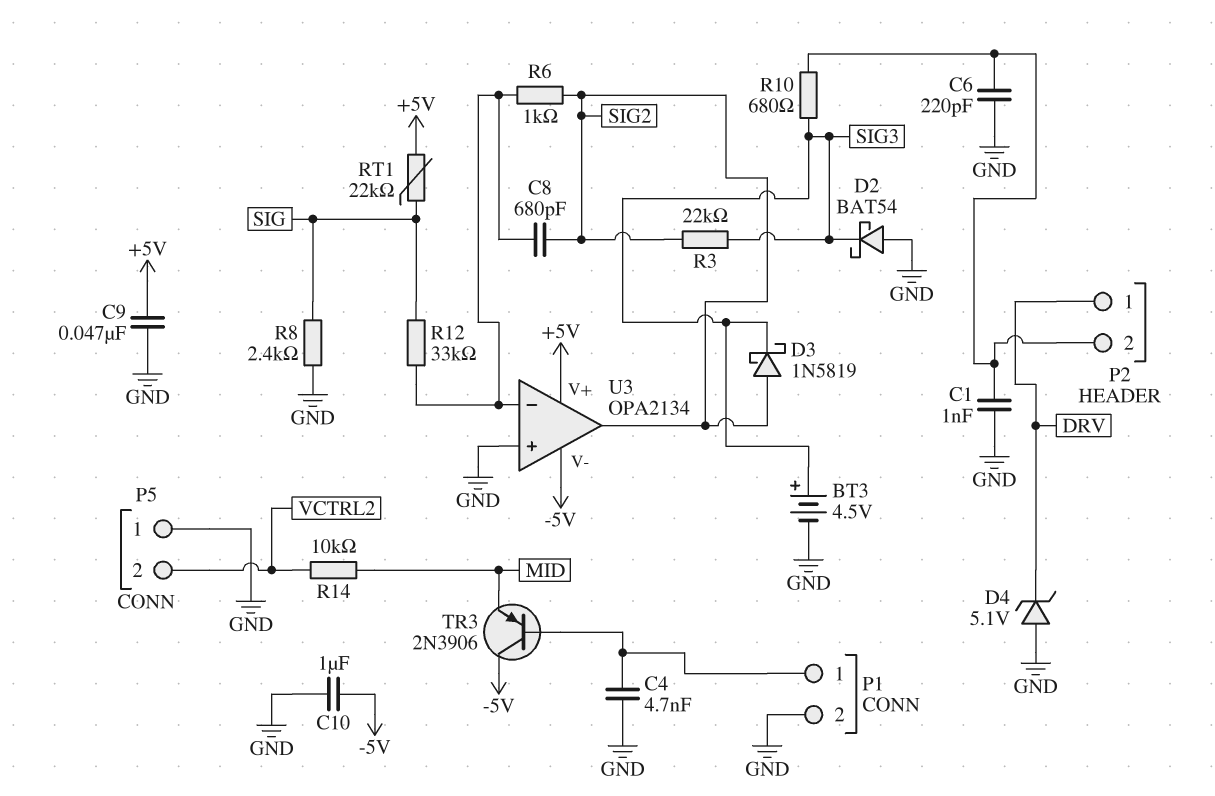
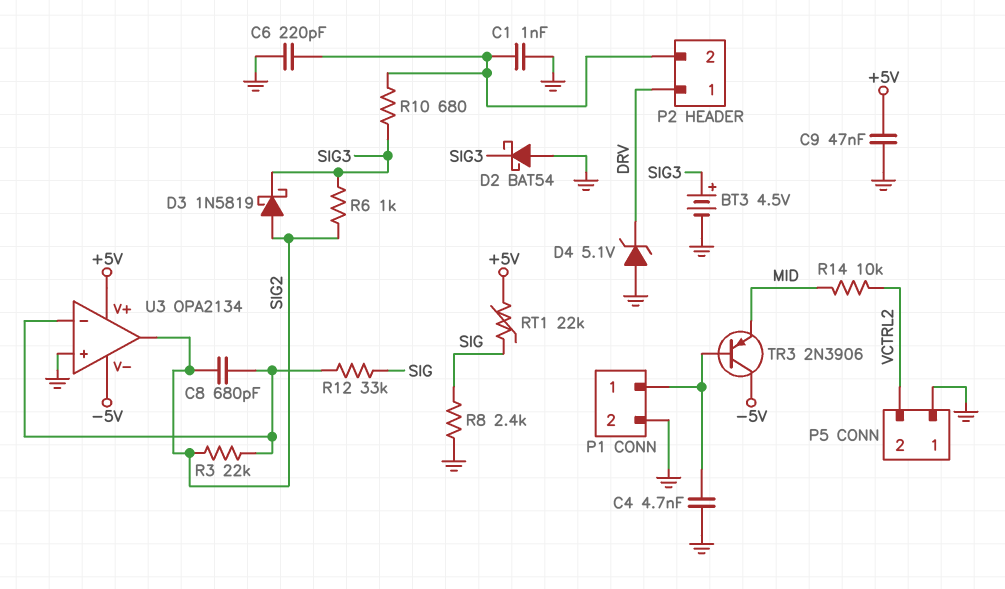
C10: 1uF (-5V, GND) -> none
R3: 22k (SIG2, SIG3) -> 22k (SIG2, U3/in-)
R6: 1k (SIG2, U3/in-) -> 1k (SIG2, SIG3)

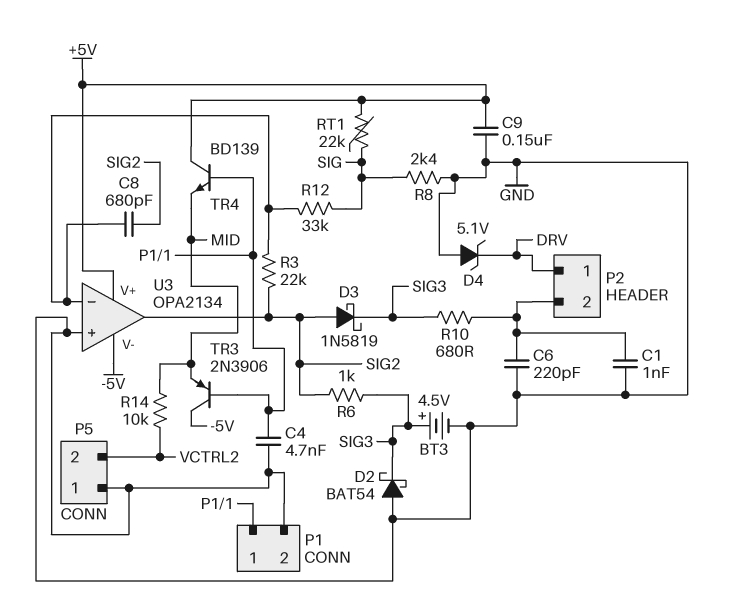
C9: 47nF (+5V, GND) -> 150nF (+5V, GND)
TR4: none -> NPN BD139 (B P1/1, C +5V, E MID)

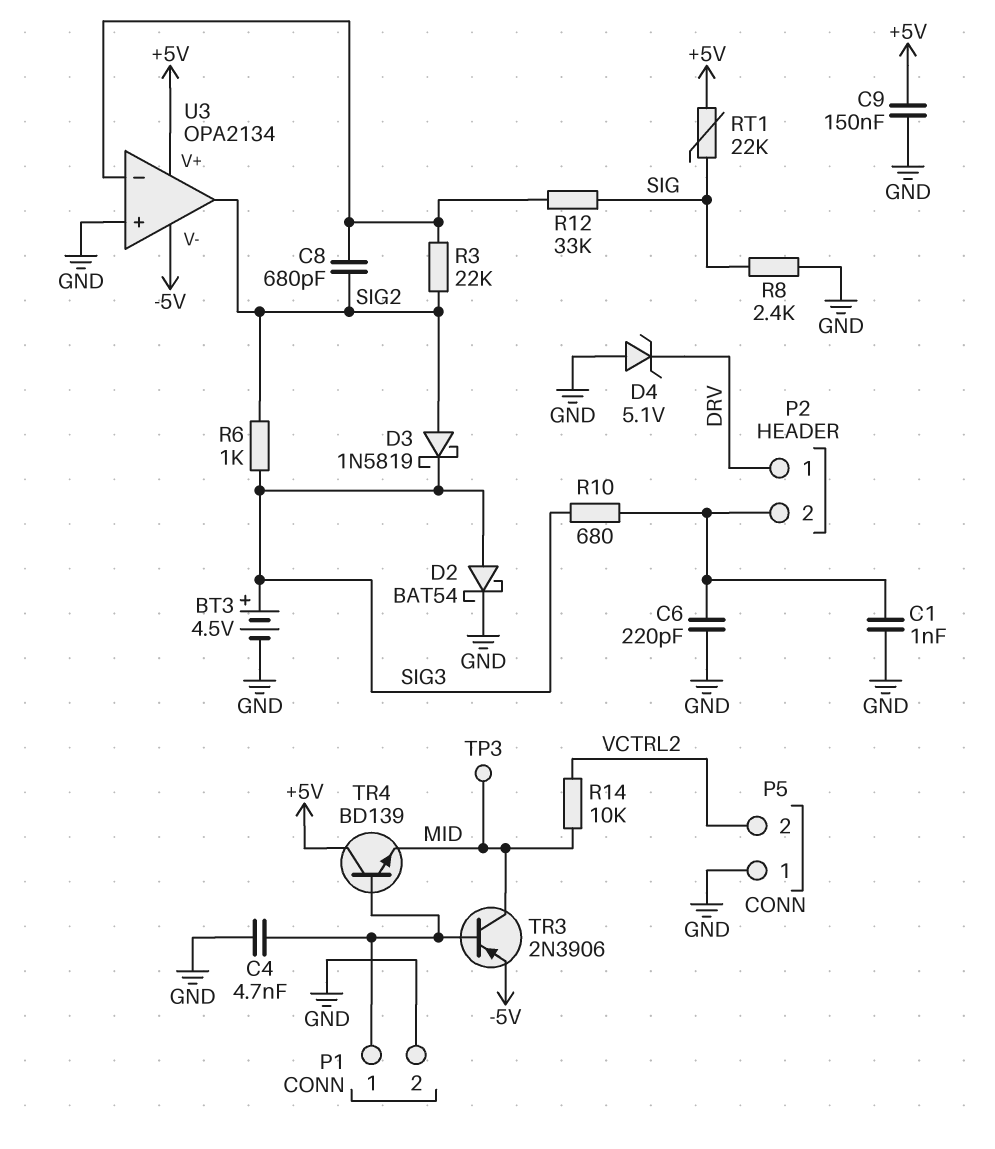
D2: schottky BAT54 (A GND, K SIG3) -> schottky BAT54 (A SIG3, K GND)
TP3: none -> test point (MID)
TR3: PNP 2N3906 (B P1/1, C -5V, E MID) -> PNP 2N3906 (B P1/1, C MID, E -5V)

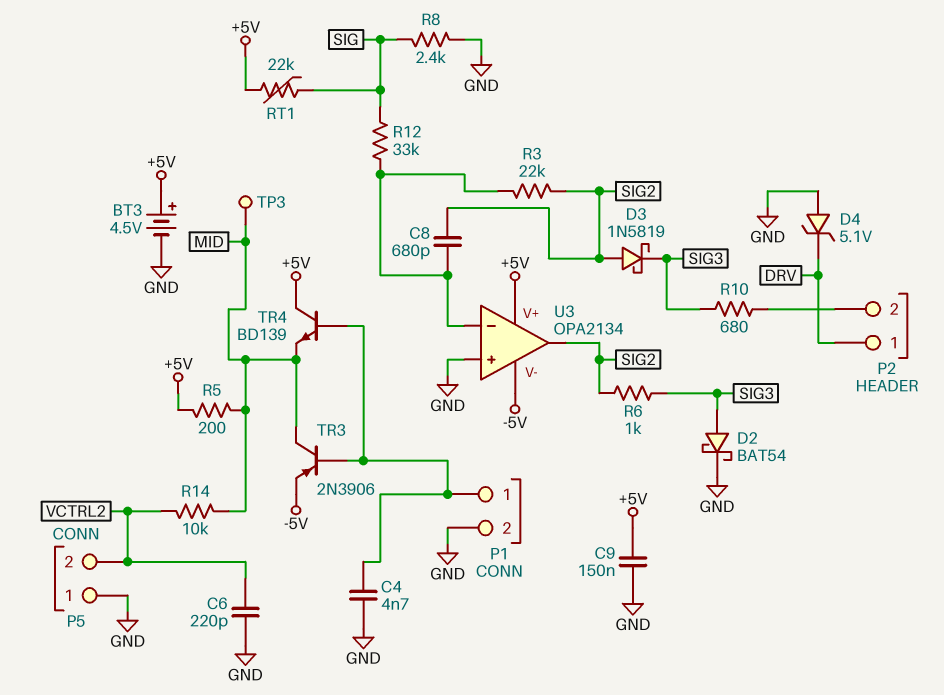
BT3: 4.5V (plus SIG3, minus GND) -> 4.5V (plus +5V, minus GND)
C1: 1nF (GND, P2/2) -> none
C6: 220pF (GND, P2/2) -> 220pF (GND, VCTRL2)
R5: none -> 200 (+5V, MID)

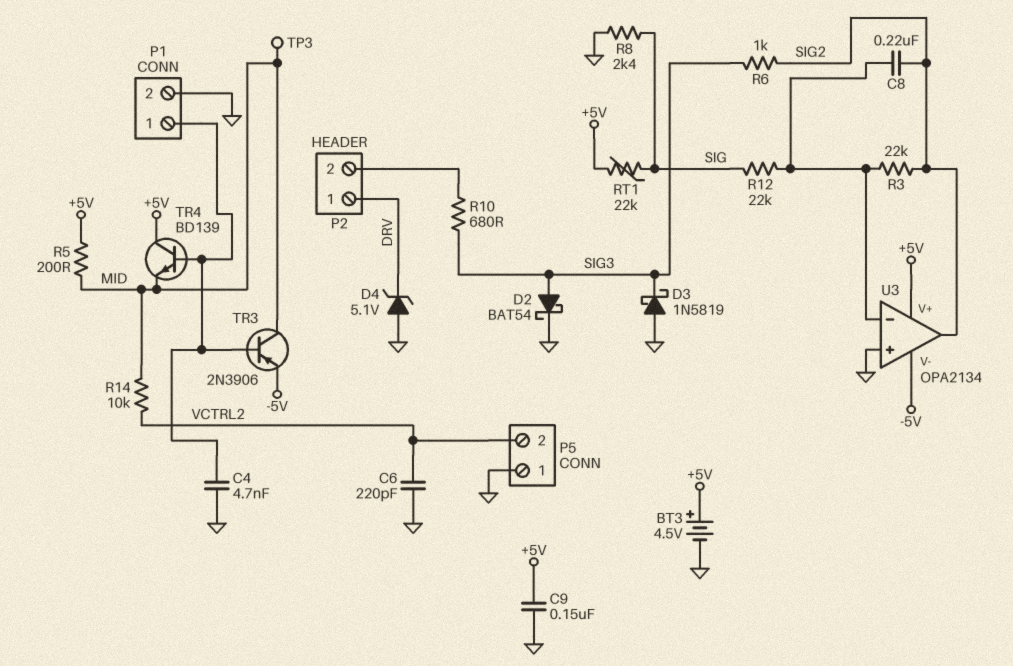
C8: 680pF (SIG2, U3/in-) -> 220nF (SIG2, U3/in-)
D3: schottky 1N5819 (A SIG2, K SIG3) -> schottky 1N5819 (A GND, K SIG3)
R12: 33k (SIG, U3/in-) -> 22k (SIG, U3/in-)

